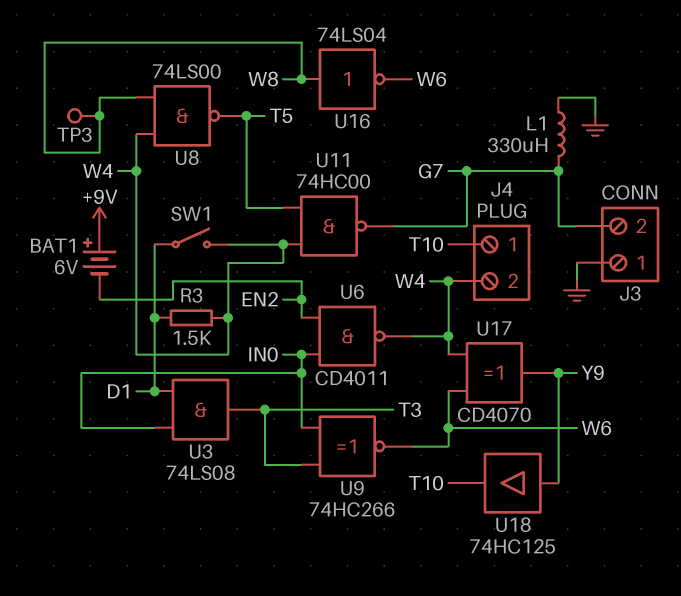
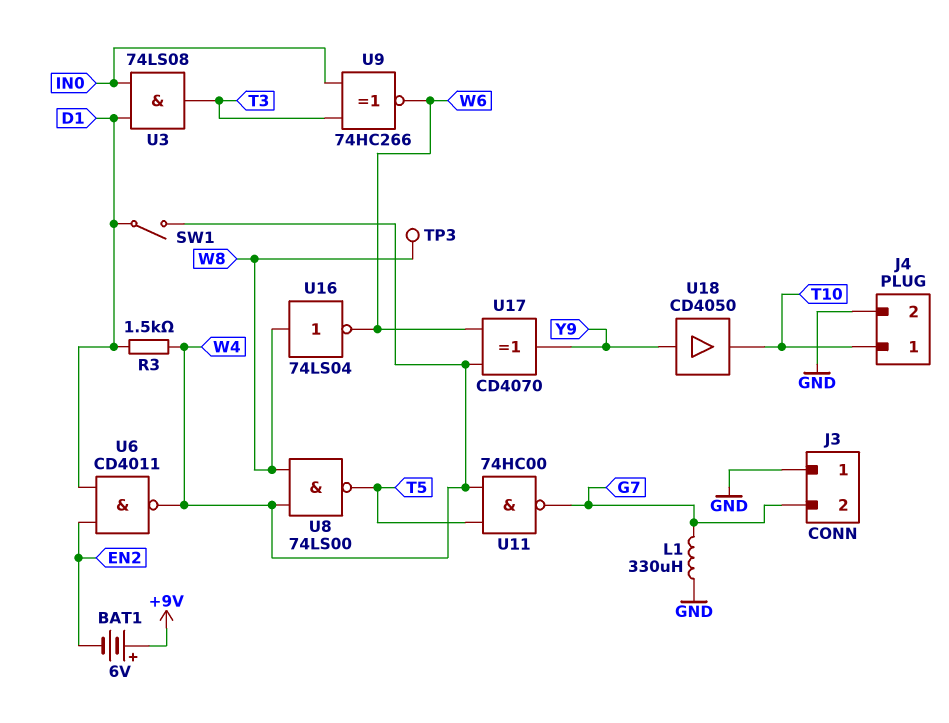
J4 pin 2: W4 -> GND
U6: NAND CD4011 (in EN2, in IN0, out W4) -> NAND CD4011 (in D1, in EN2, out W4)
U18: buffer 74HC125 (in Y9, out T10) -> buffer CD4050 (in Y9, out T10)

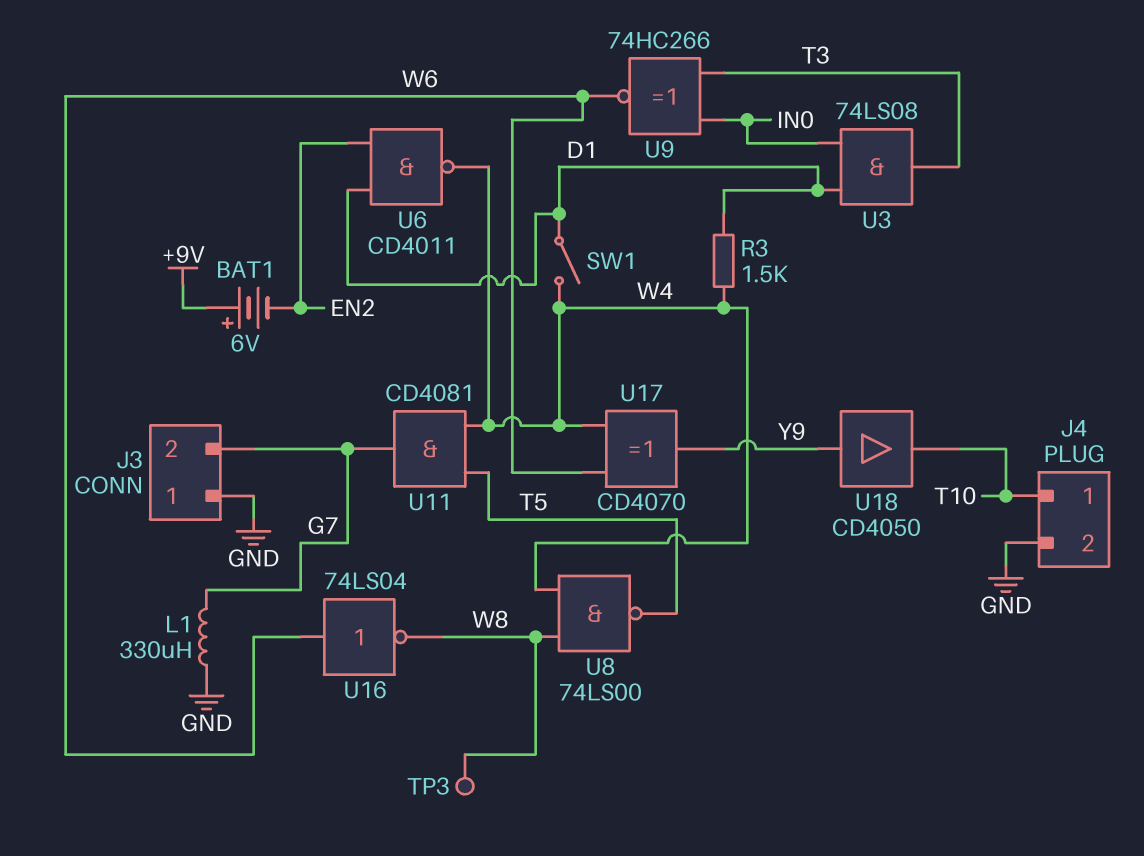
U11: NAND 74HC00 (in T5, in W4, out G7) -> AND CD4081 (in T5, in W4, out G7)
U16: NOT 74LS04 (in W8, out W6) -> NOT 74LS04 (in W6, out W8)

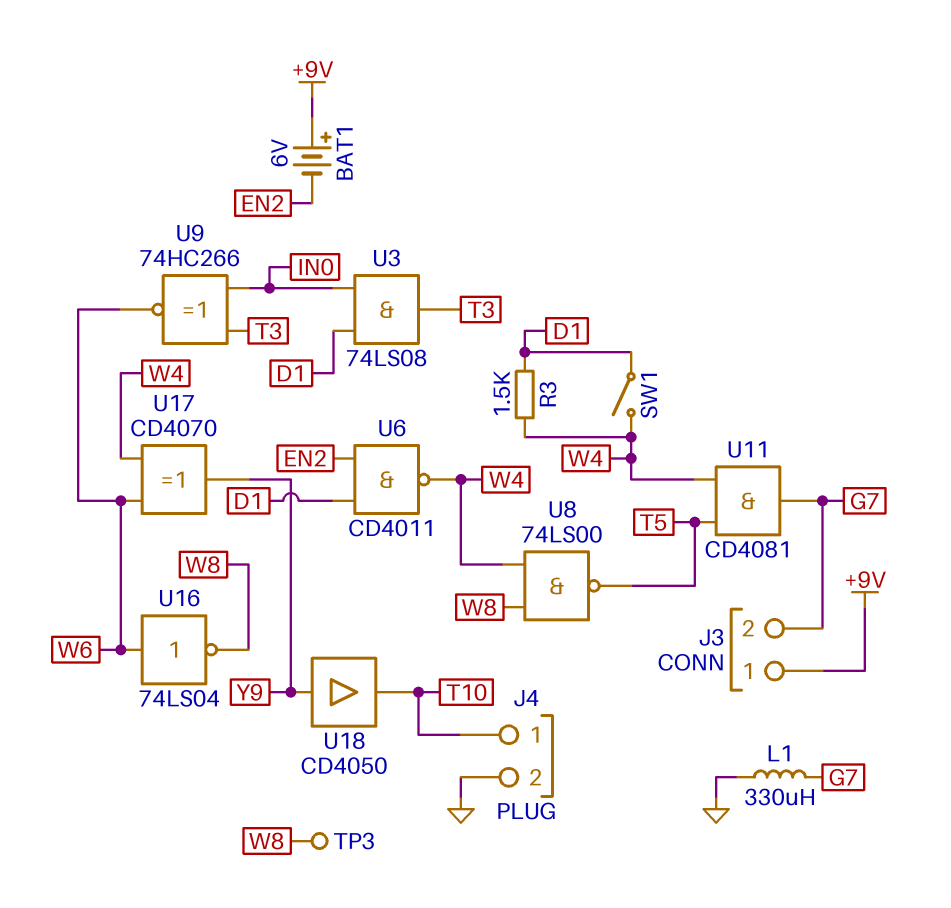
J3 pin 1: GND -> +9V

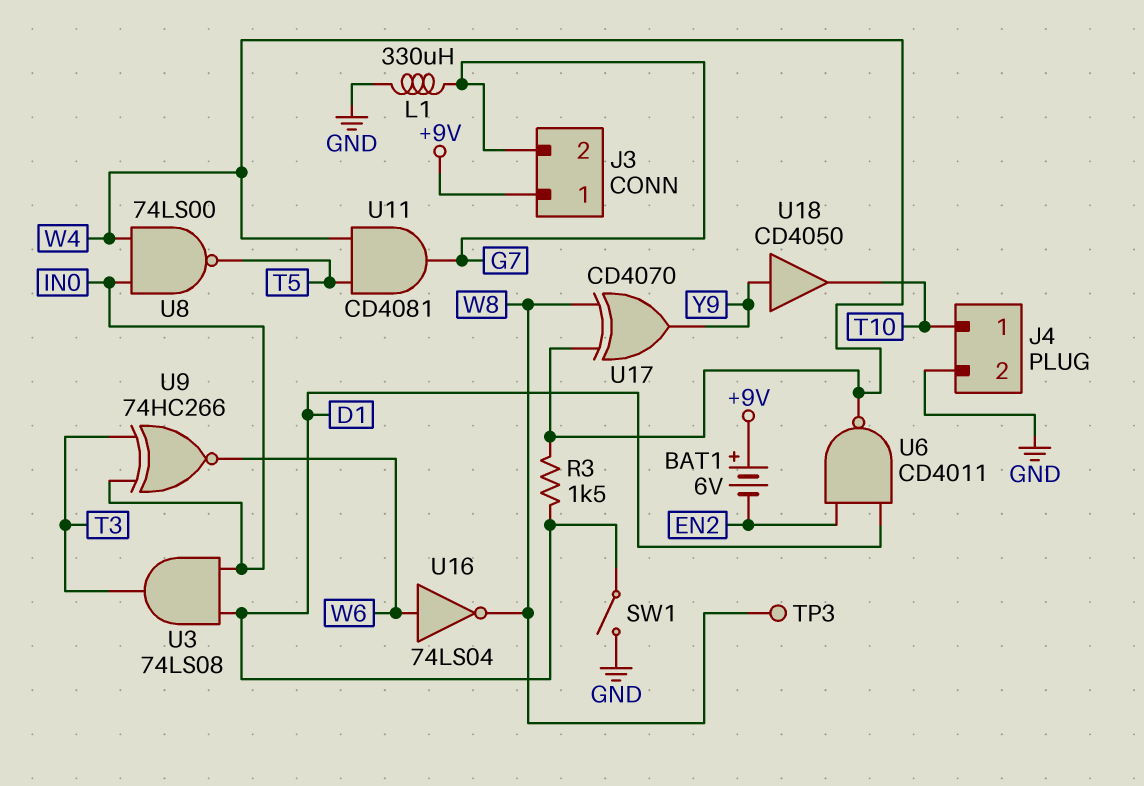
SW1: switch (D1, W4) -> switch (D1, GND)
U8: NAND 74LS00 (in W4, in W8, out T5) -> NAND 74LS00 (in IN0, in W4, out T5)
U17: XOR CD4070 (in W4, in W6, out Y9) -> XOR CD4070 (in W4, in W8, out Y9)

